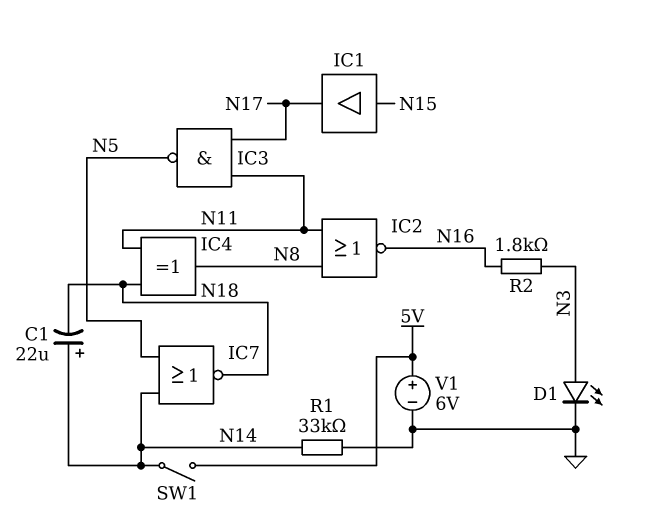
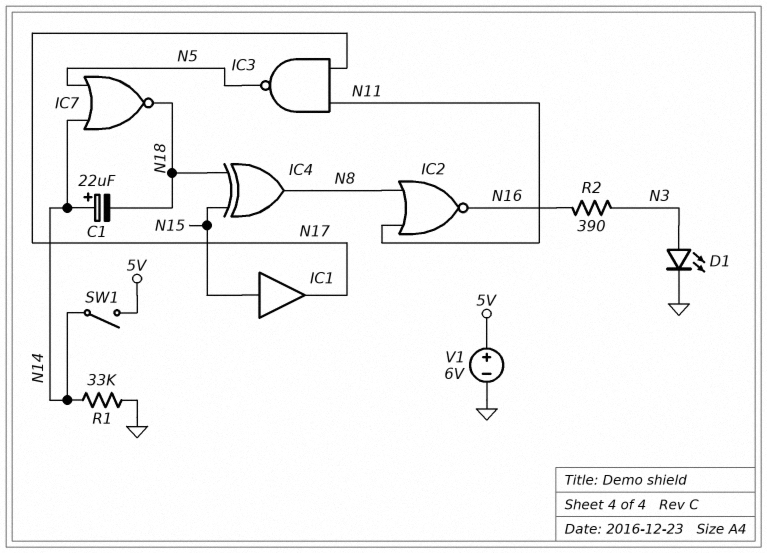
IC4: XOR (in N11, in N18, out N8) -> XOR (in N15, in N18, out N8)
R2: 1.8k (N3, N16) -> 390 (N3, N16)

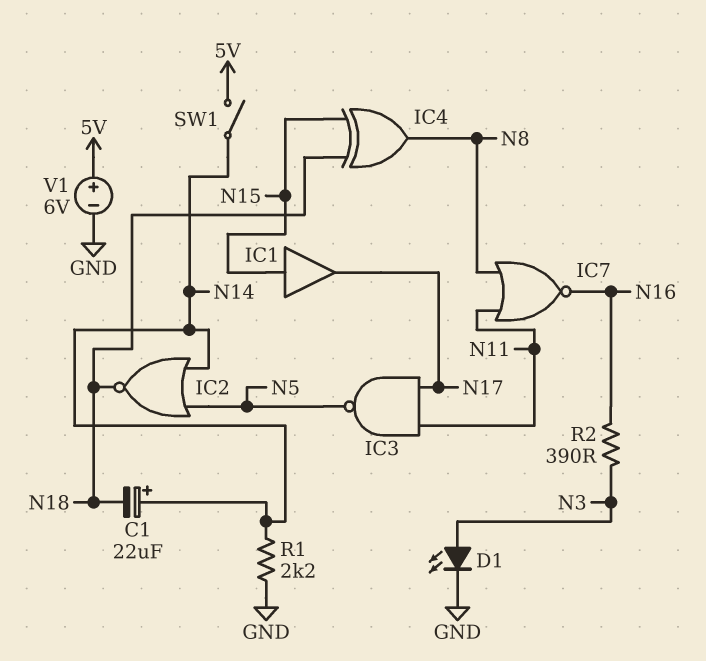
IC2: NOR (in N8, in N11, out N16) -> NOR (in N5, in N14, out N18)
IC7: NOR (in N5, in N14, out N18) -> NOR (in N8, in N11, out N16)
R1: 33k (GND, N14) -> 2.2k (GND, N14)

